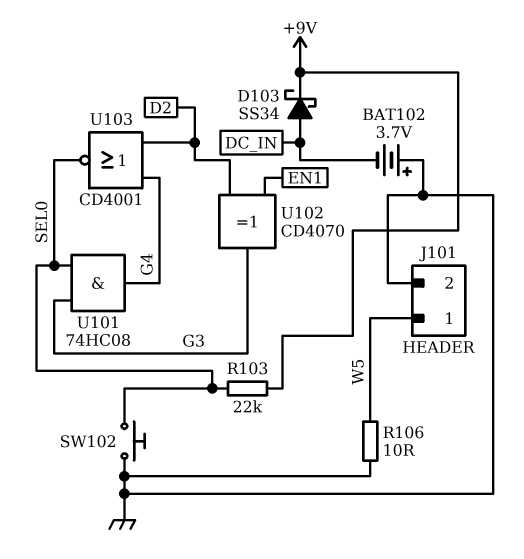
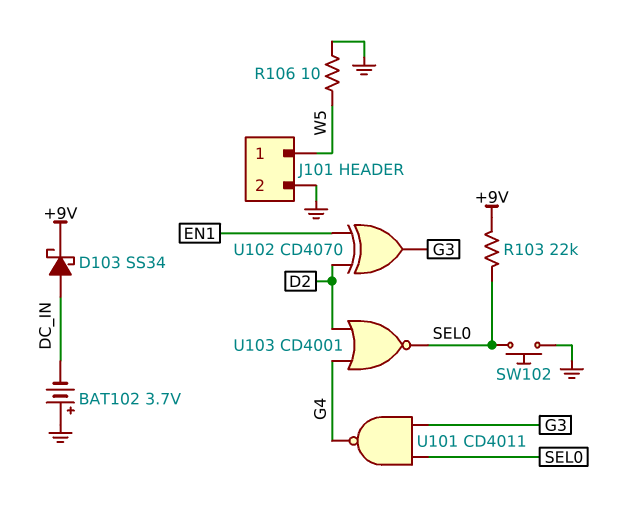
U101: AND 74HC08 (in G3, in SEL0, out G4) -> NAND CD4011 (in G3, in SEL0, out G4)

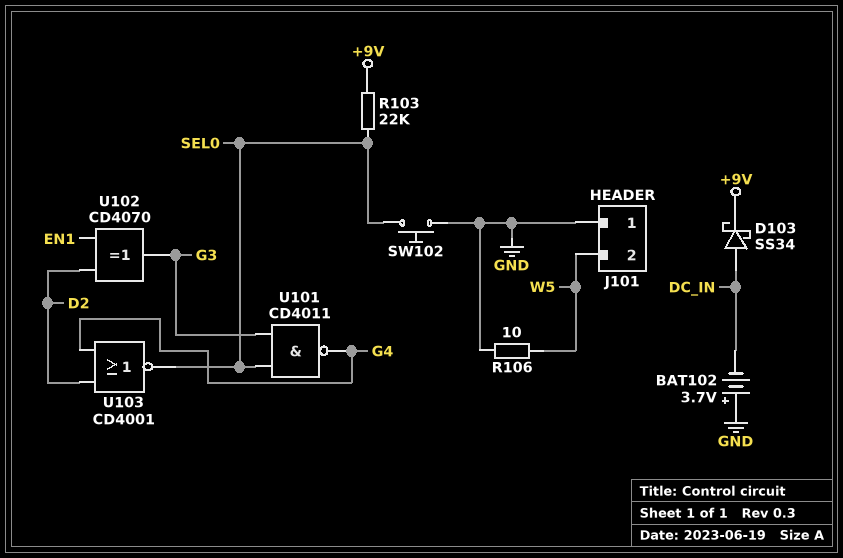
J101 pin 1: W5 -> GND
J101 pin 2: GND -> W5

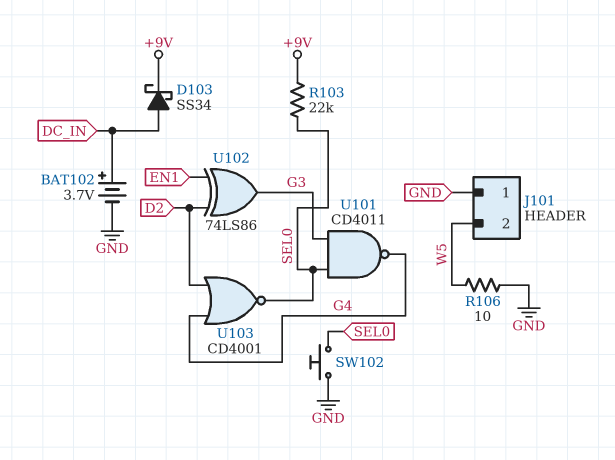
BAT102: 3.7V (plus GND, minus DC_IN) -> 3.7V (plus DC_IN, minus GND)
U102: XOR CD4070 (in D2, in EN1, out G3) -> XOR 74LS86 (in D2, in EN1, out G3)

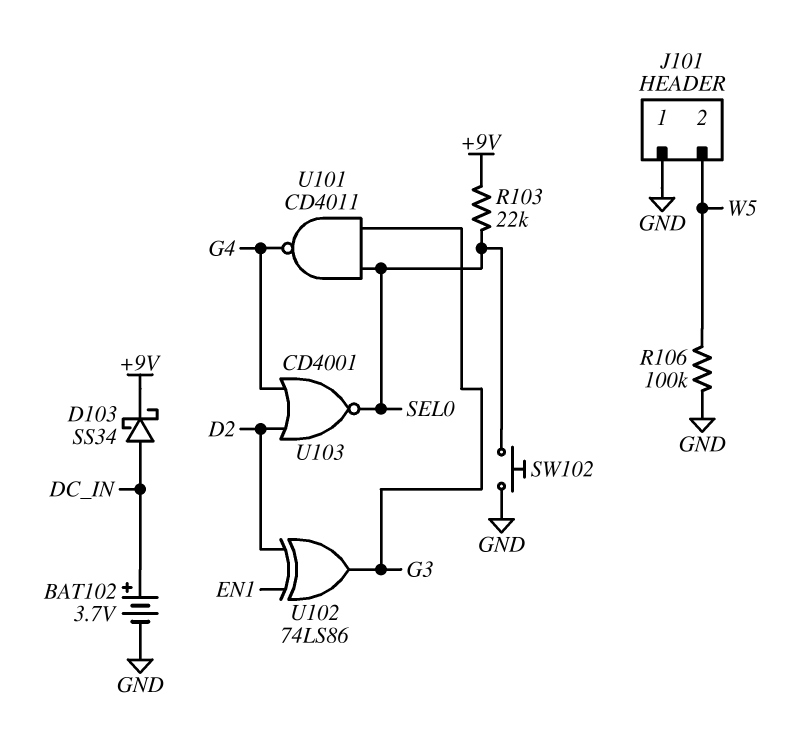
R106: 10 (GND, W5) -> 100k (GND, W5)

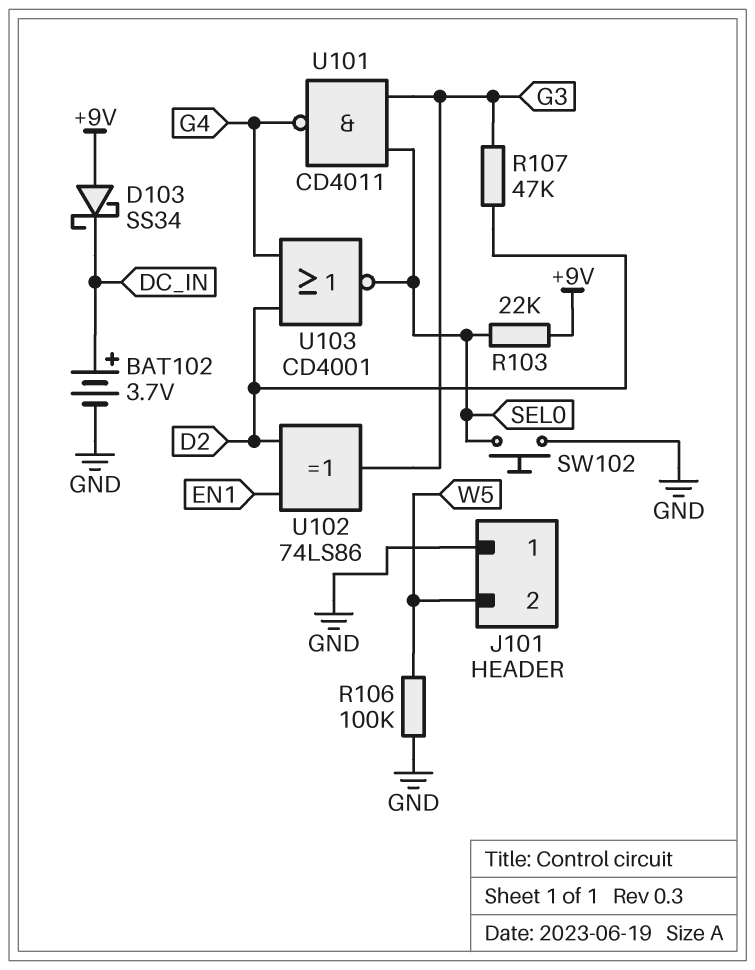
D103: schottky SS34 (A DC_IN, K +9V) -> schottky SS34 (A +9V, K DC_IN)
R107: none -> 47k (D2, G3)

